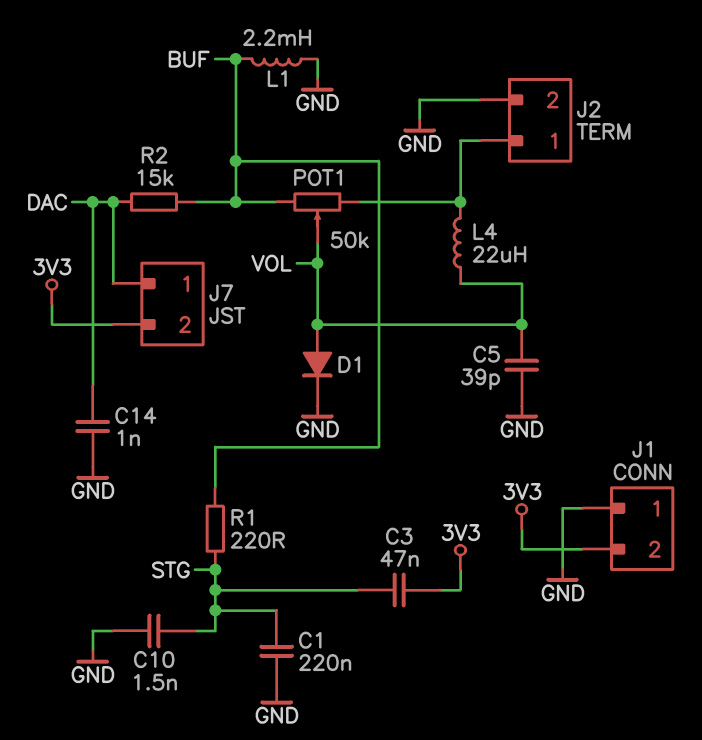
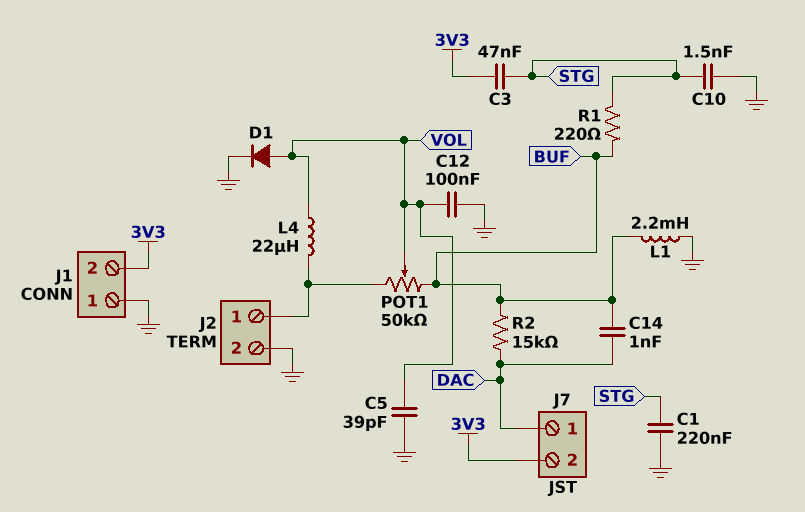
C12: none -> 100nF (GND, VOL)
C14: 1nF (DAC, GND) -> 1nF (BUF, DAC)

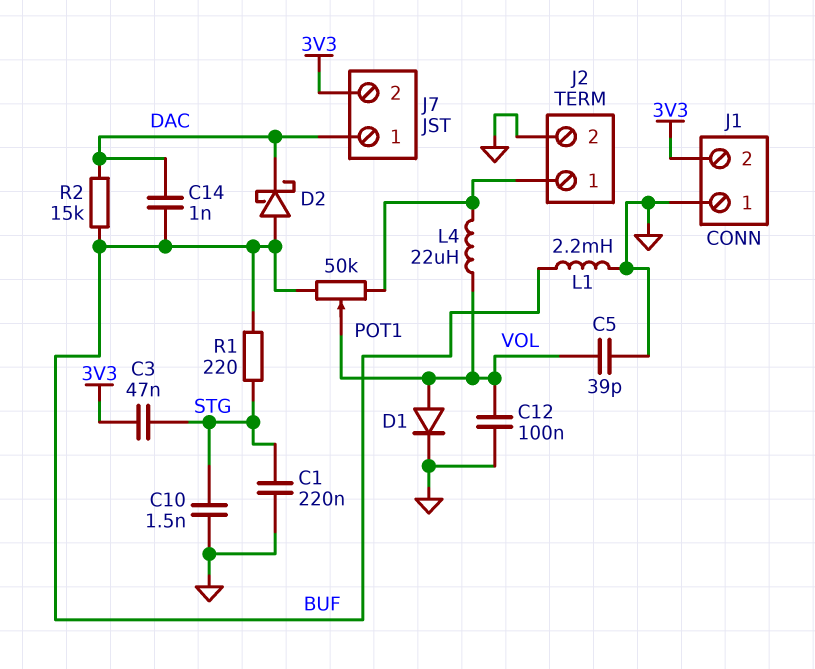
D2: none -> schottky (A BUF, K DAC)

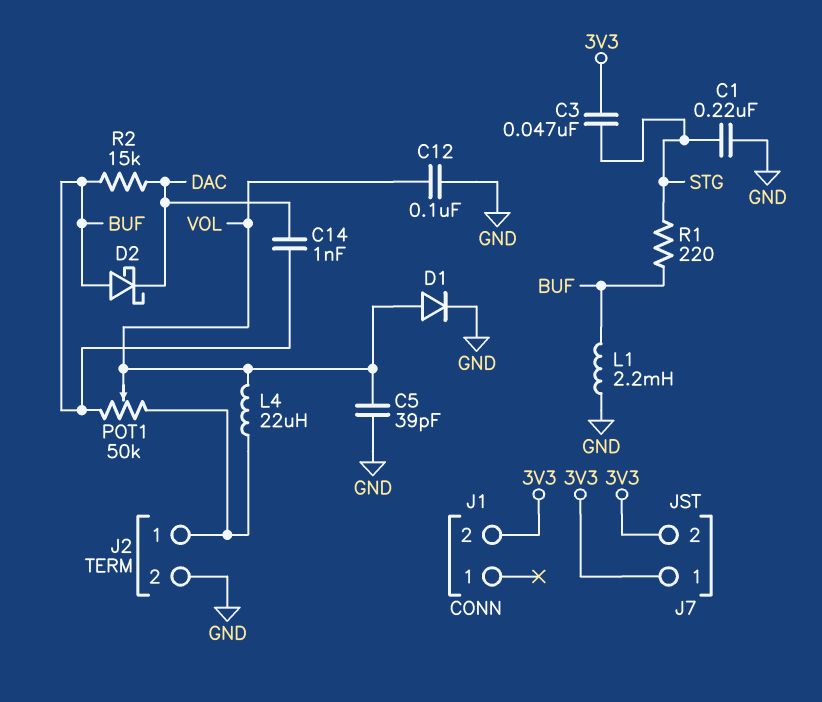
C10: 1.5nF (GND, STG) -> none
J1 pin 1: GND -> none
J7 pin 1: DAC -> 3V3

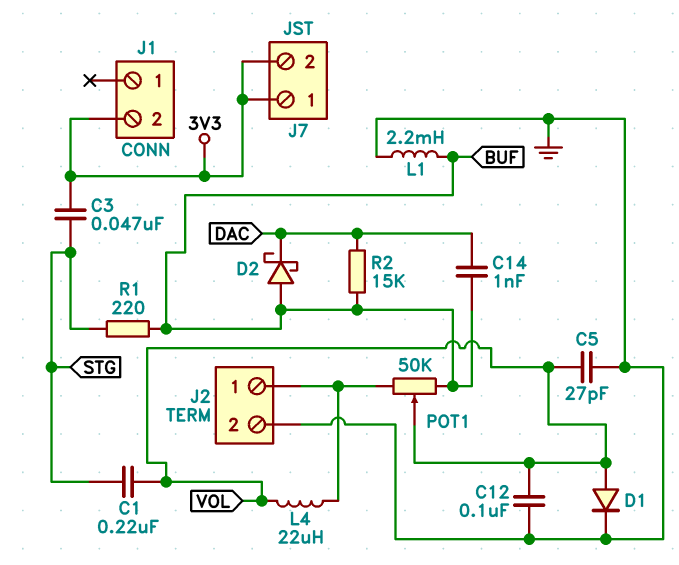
C1: 220nF (GND, STG) -> 220nF (STG, VOL)
C5: 39pF (GND, VOL) -> 27pF (GND, VOL)

